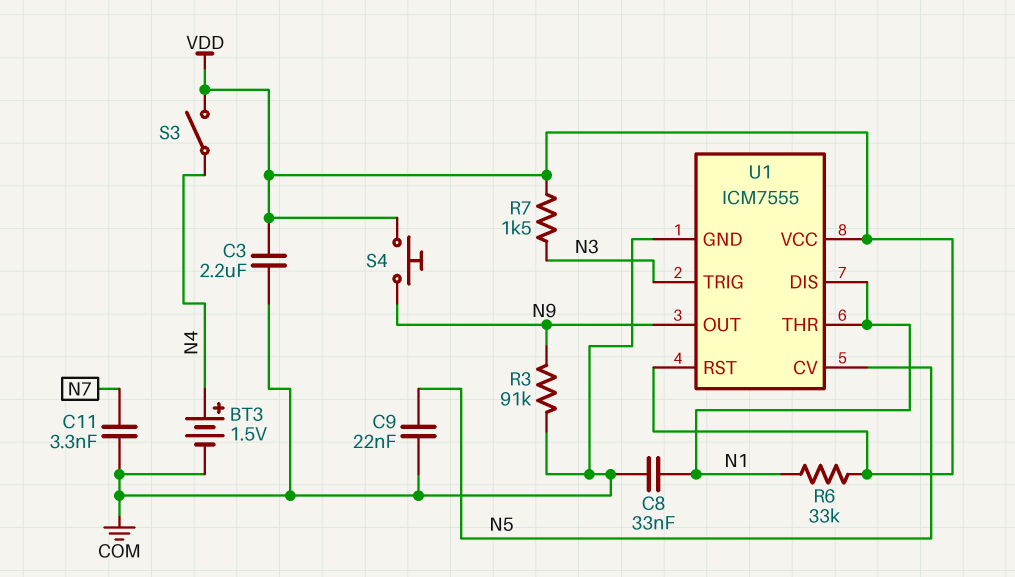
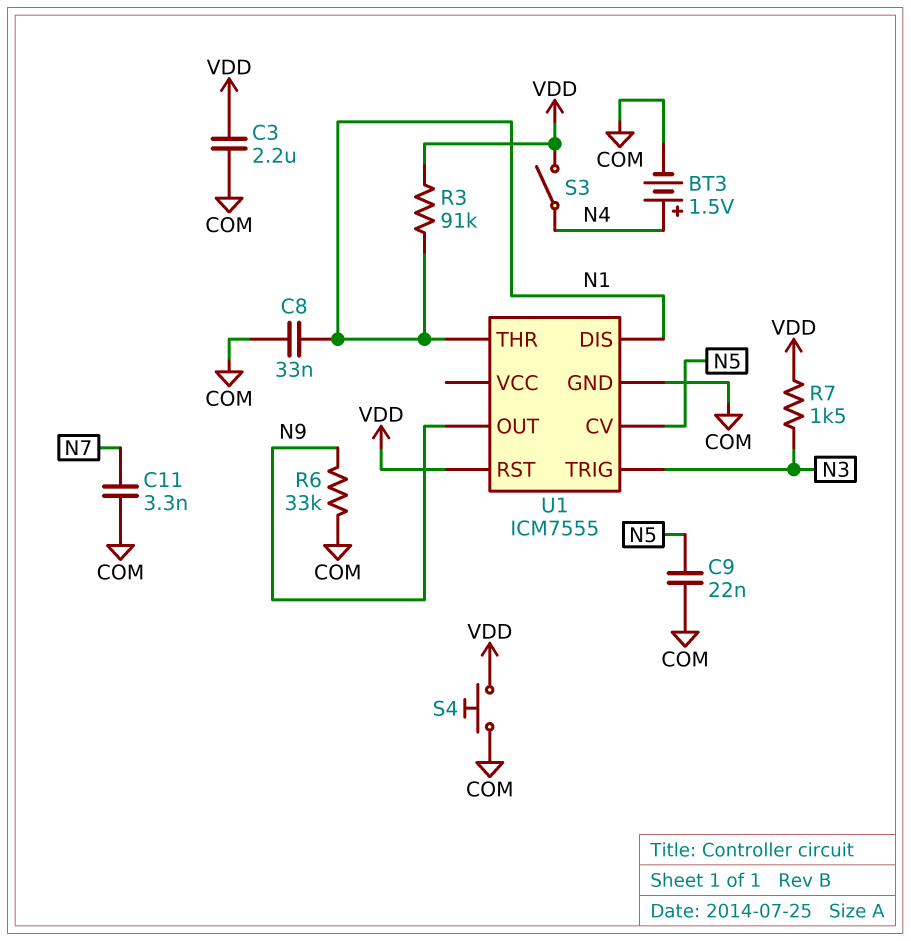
R3: 91k (COM, N9) -> 91k (N1, VDD)
R6: 33k (N1, VDD) -> 33k (COM, N9)
S4: button (N9, VDD) -> button (COM, VDD)
U1 pin VCC: VDD -> none

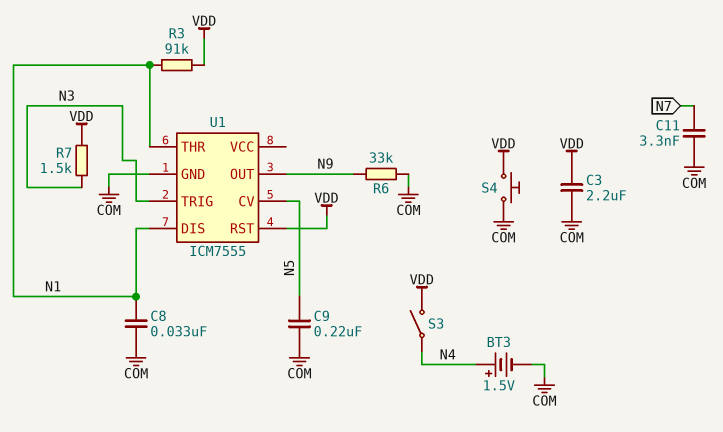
C9: 22nF (COM, N5) -> 220nF (COM, N5)

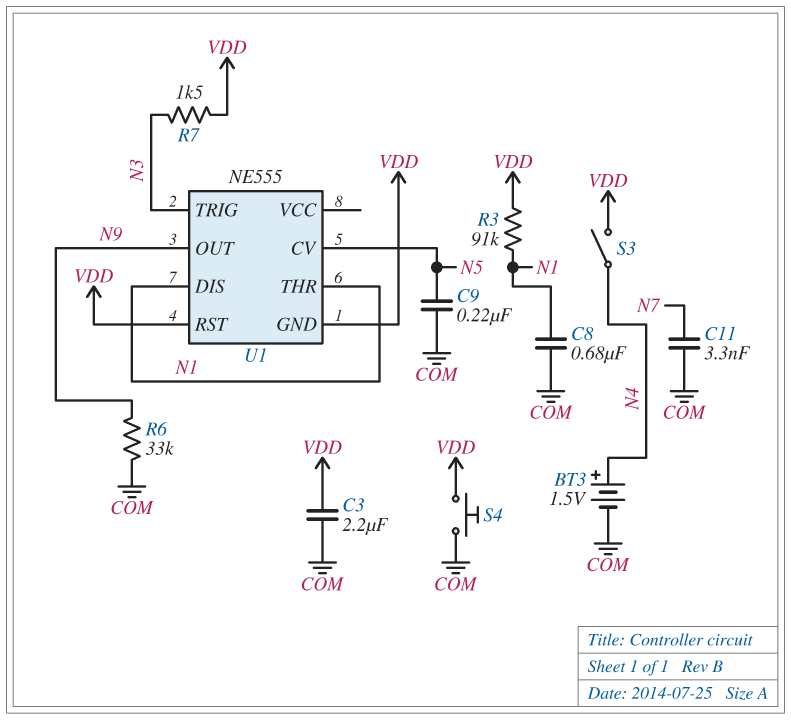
C8: 33nF (COM, N1) -> 680nF (COM, N1)
U1: ICM7555 -> NE555
U1 pin GND: COM -> VDD

